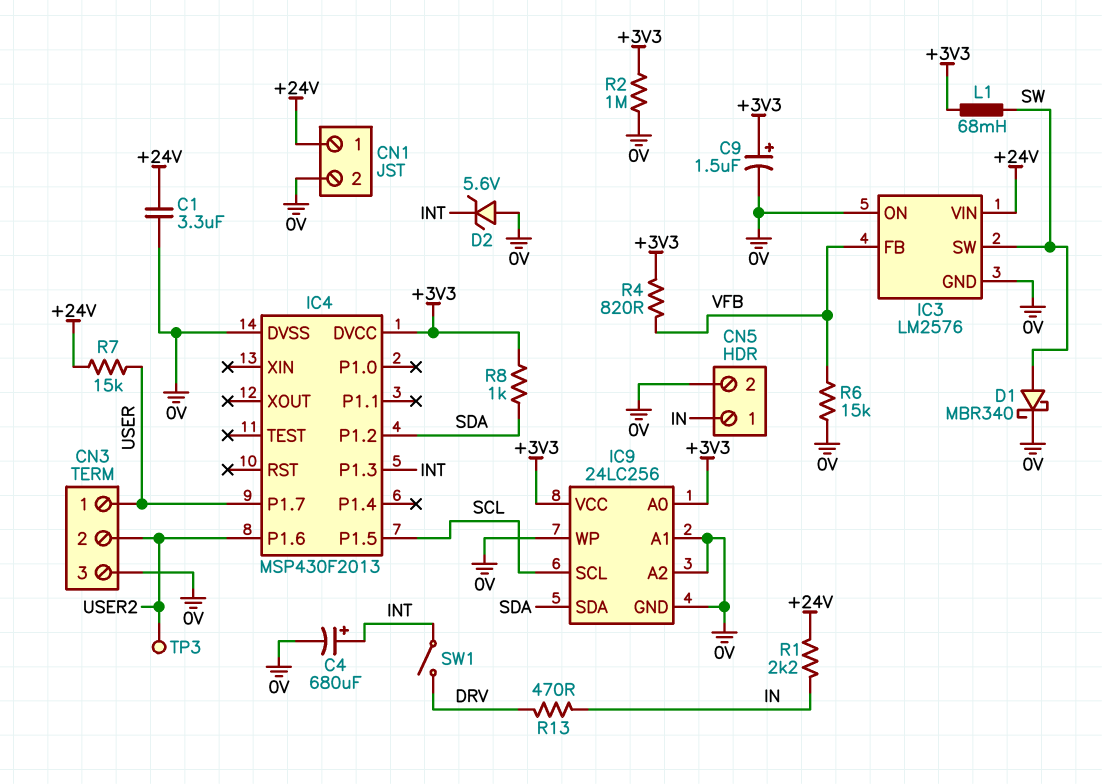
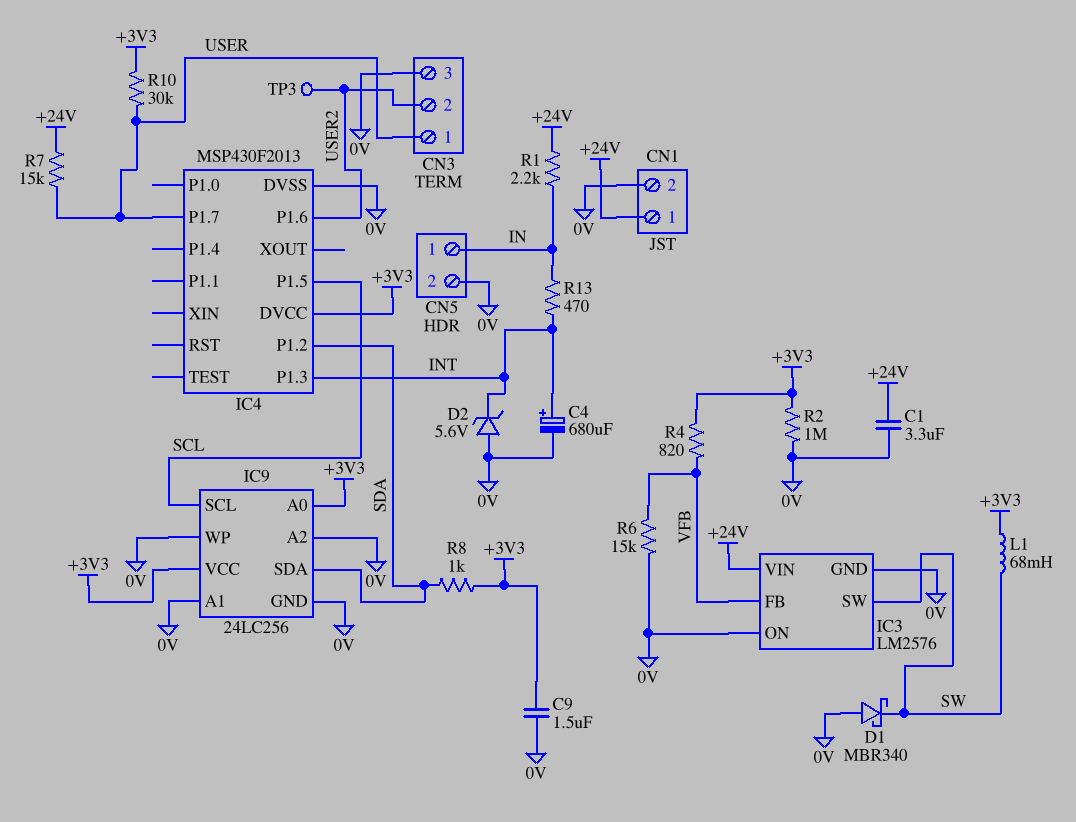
C9: 1.5uF (plus +3V3, minus 0V) -> 1.5uF (+3V3, 0V)
D1: schottky MBR340 (A SW, K 0V) -> schottky MBR340 (A 0V, K SW)
R10: none -> 30k (+3V3, USER)
R13: 470 (DRV, IN) -> 470 (IN, INT)
SW1: switch (DRV, INT) -> none

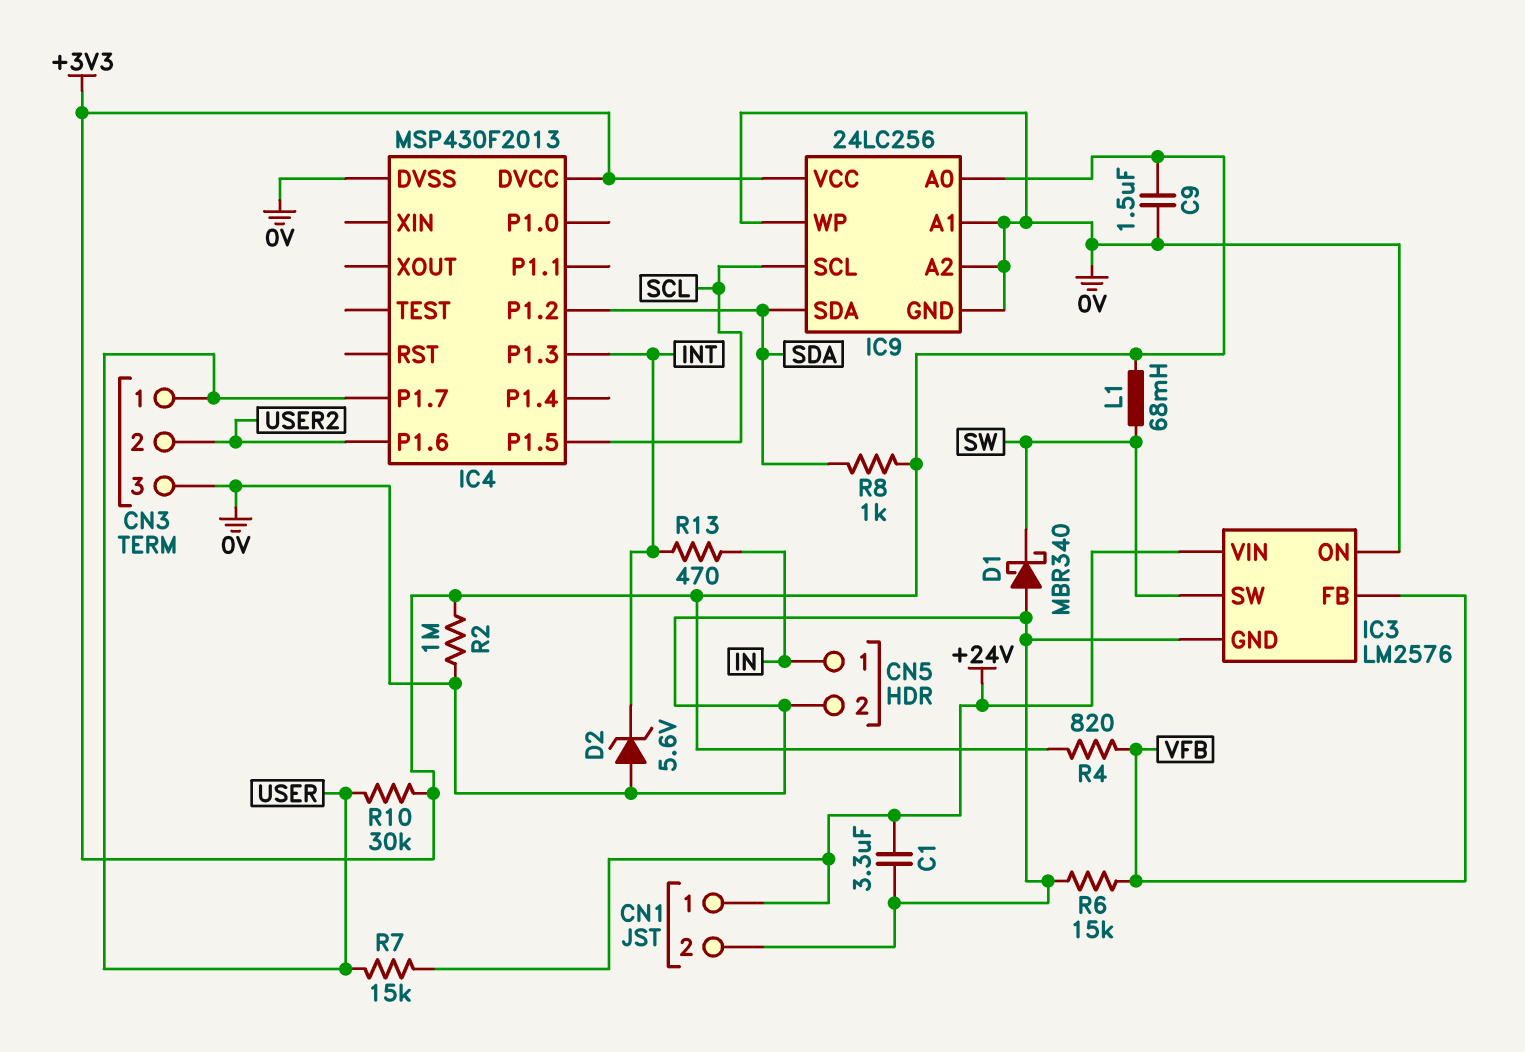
C4: 680uF (plus INT, minus 0V) -> none
R1: 2.2k (+24V, IN) -> none
TP3: test point (USER2) -> none

